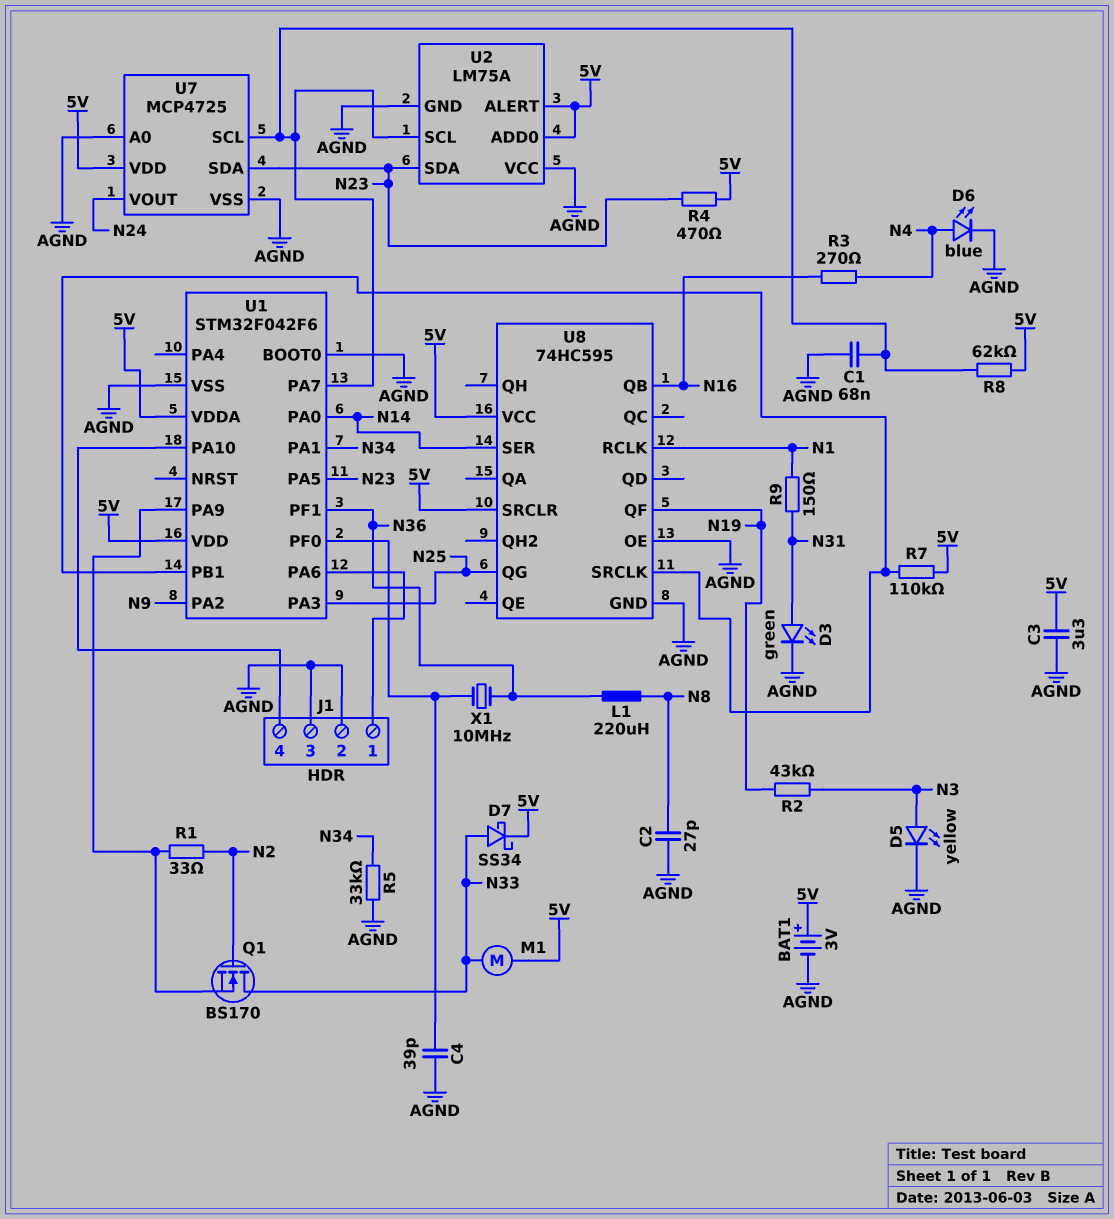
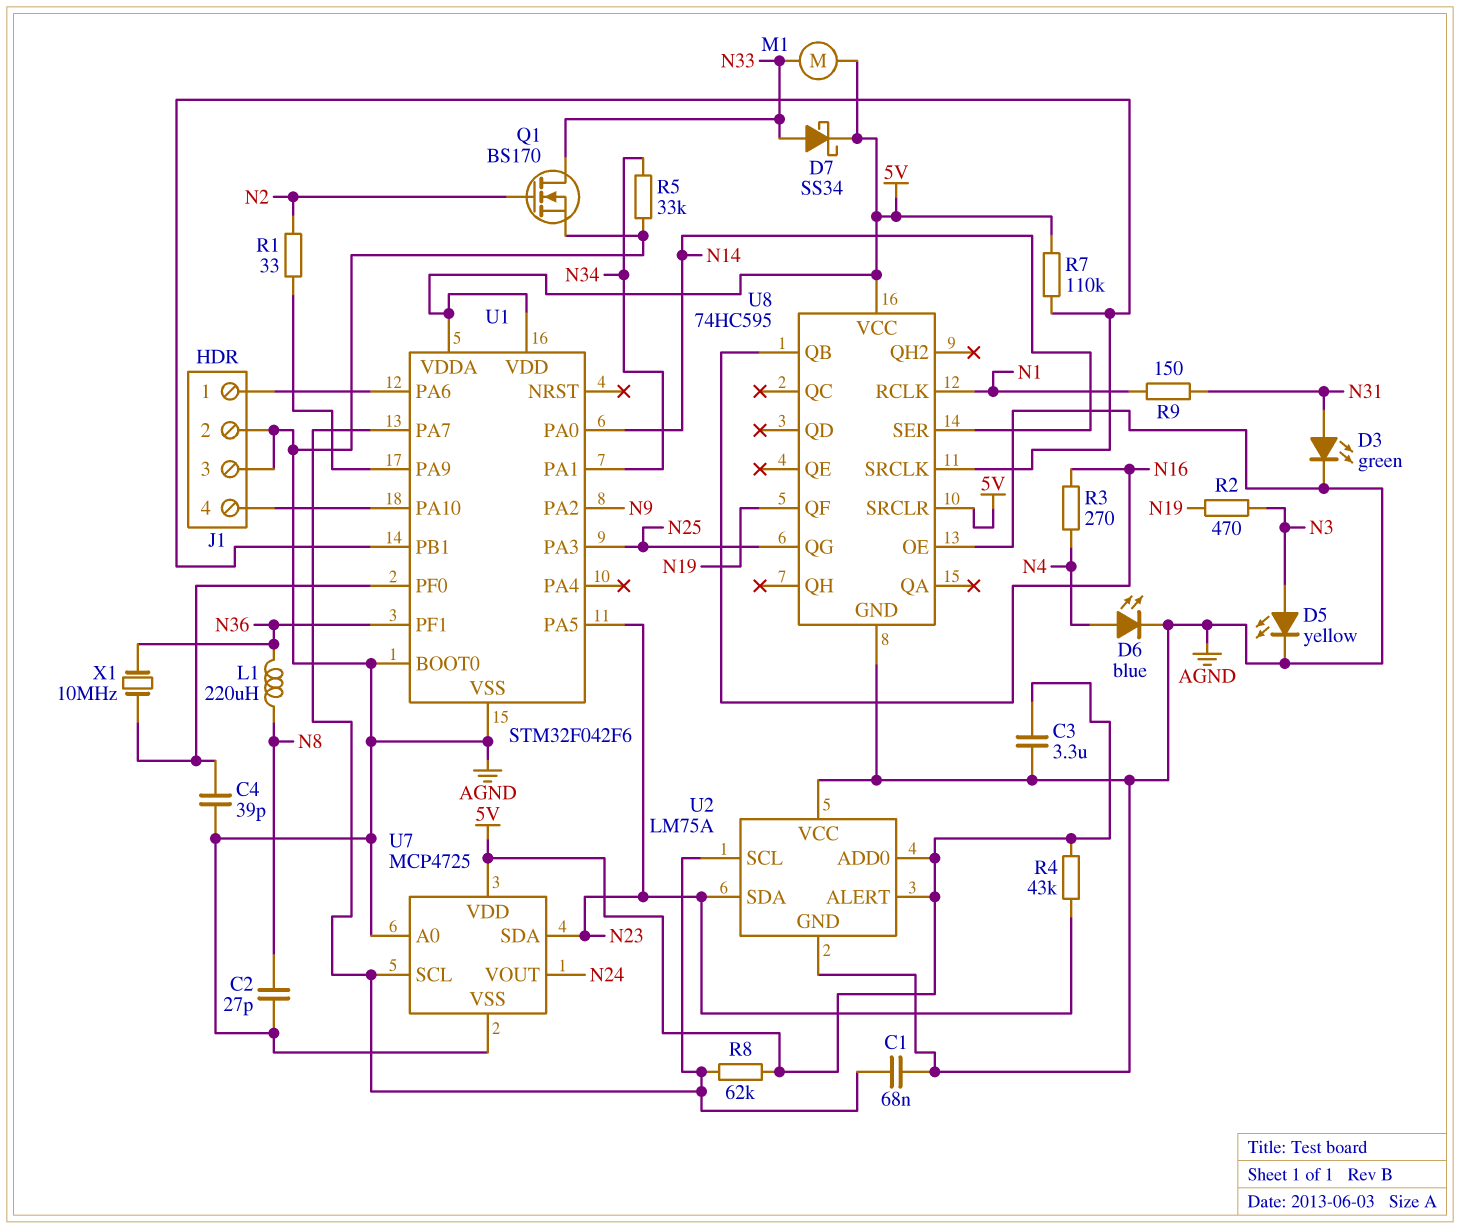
BAT1: 3V (plus 5V, minus AGND) -> none
Q1: NMOS BS170 (G N2, D N33, S U1/PA9) -> NMOS BS170 (G N2, D N33, S AGND)
R2: 43k (N3, N19) -> 470 (N3, N19)
R4: 470 (5V, N23) -> 43k (5V, N23)

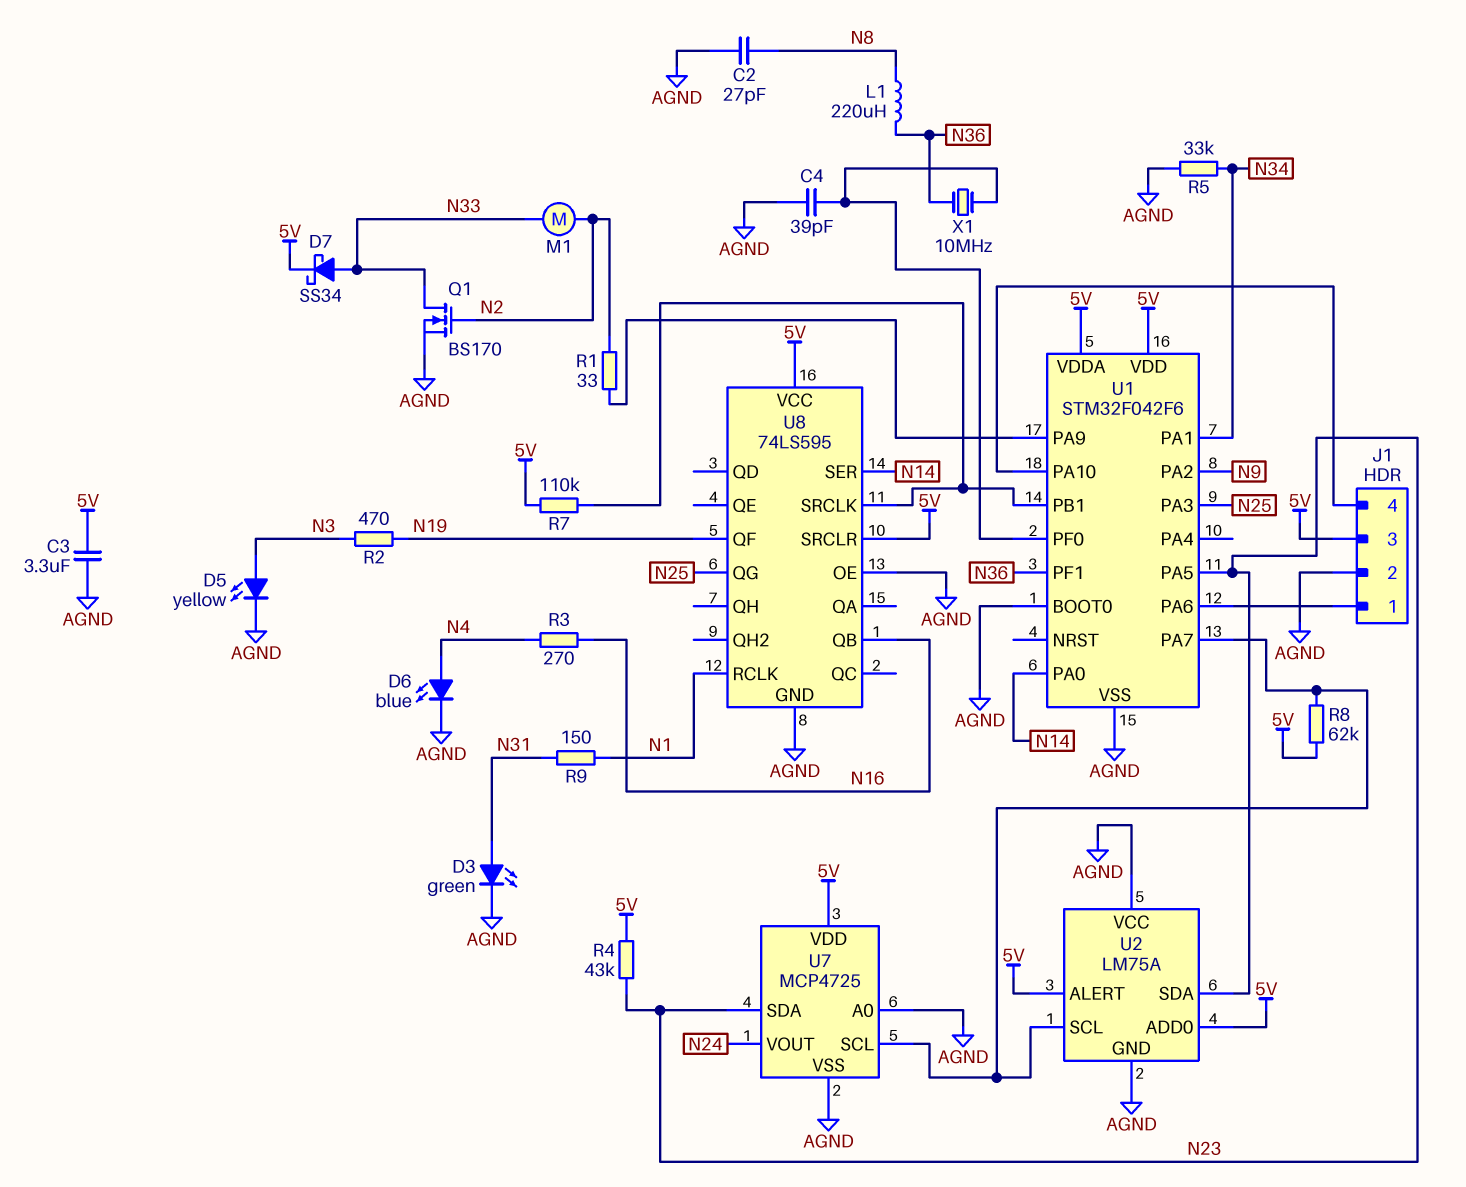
C1: 68nF (AGND, U1/PA7) -> none
J1 pin 3: AGND -> 5V
M1: motor (5V, N33) -> motor (N2, N33)
U8: 74HC595 -> 74LS595

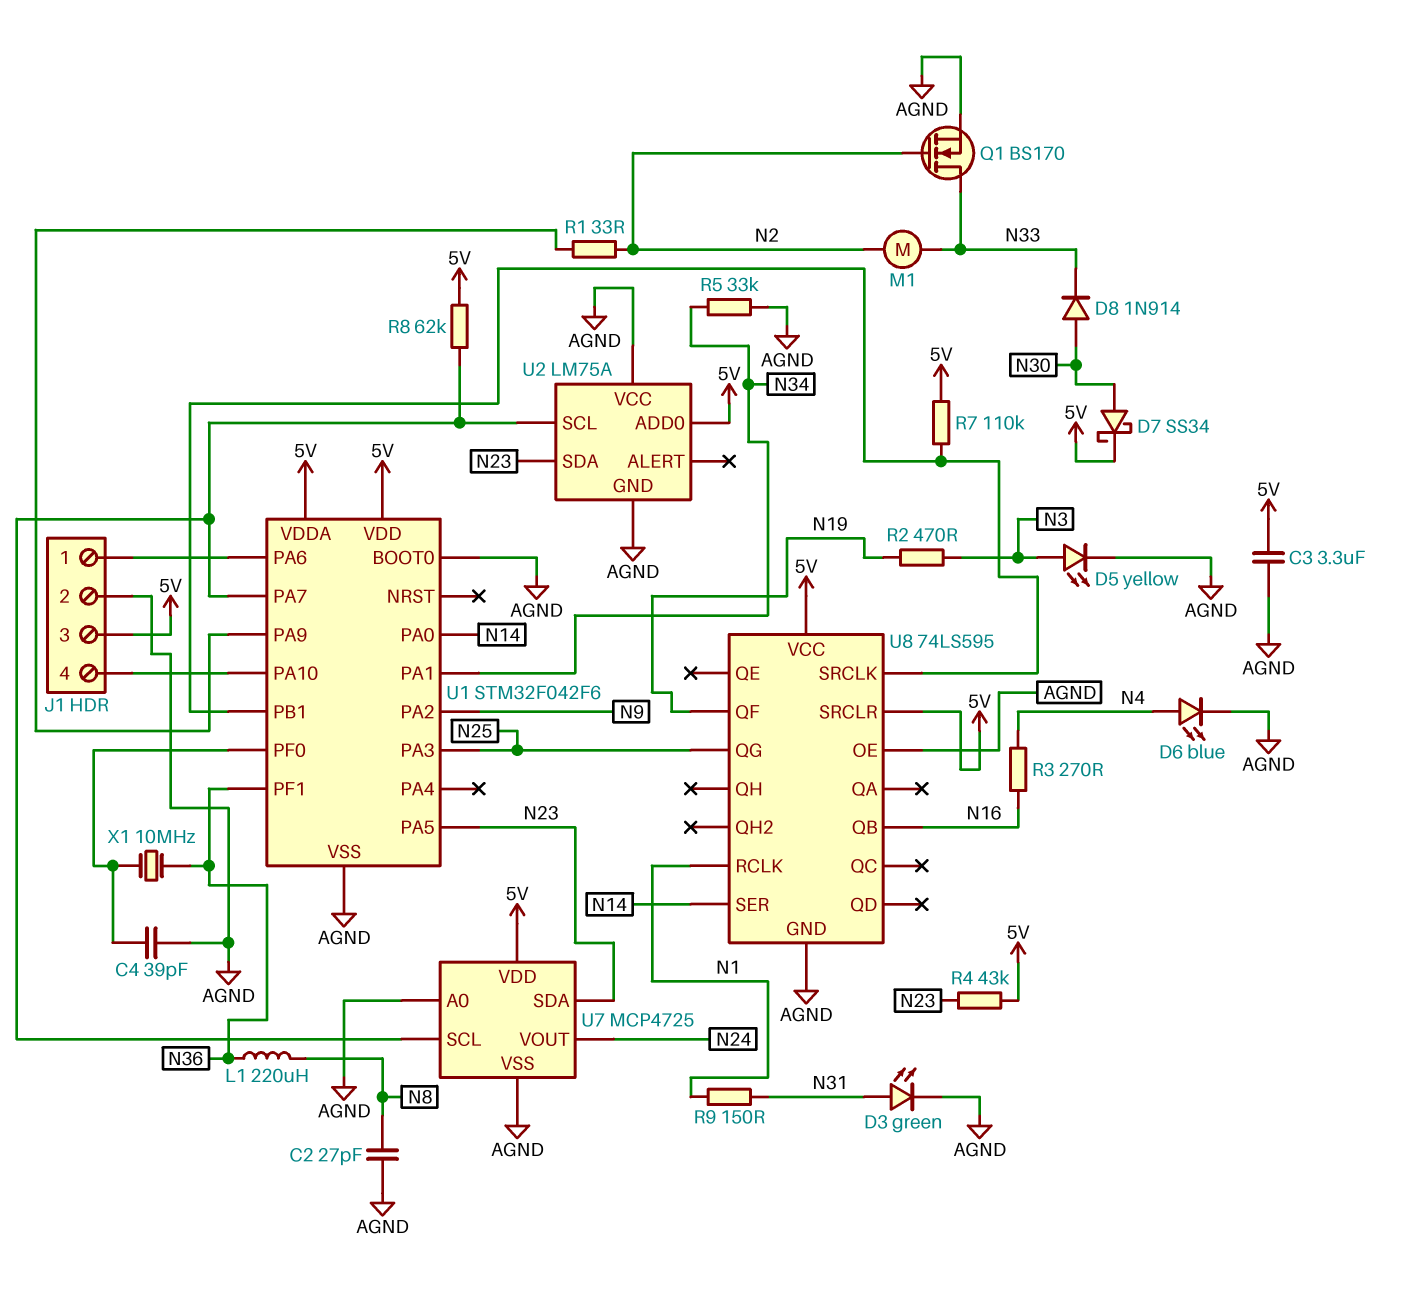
D7: schottky SS34 (A N33, K 5V) -> schottky SS34 (A N30, K 5V)
D8: none -> diode 1N914 (A N30, K N33)
U2 pin ALERT: 5V -> none

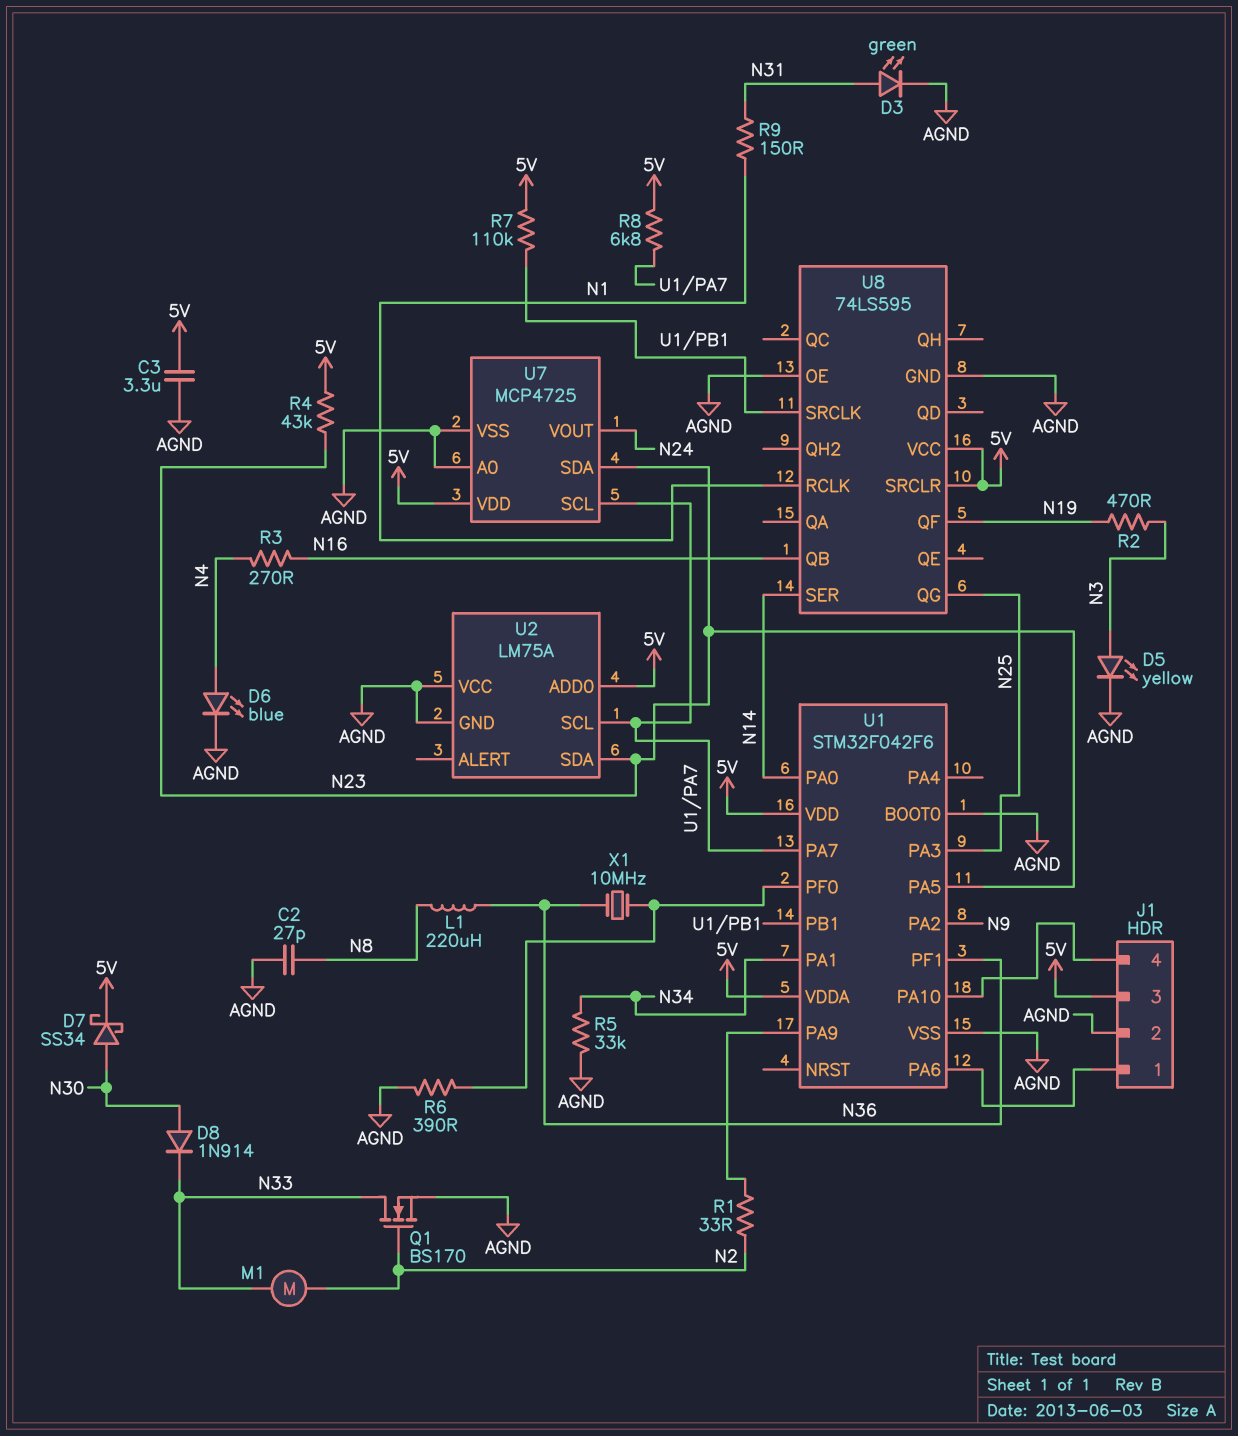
C4: 39pF (AGND, U1/PF0) -> none
R6: none -> 390 (AGND, U1/PF0)
R8: 62k (5V, U1/PA7) -> 6.8k (5V, U1/PA7)

